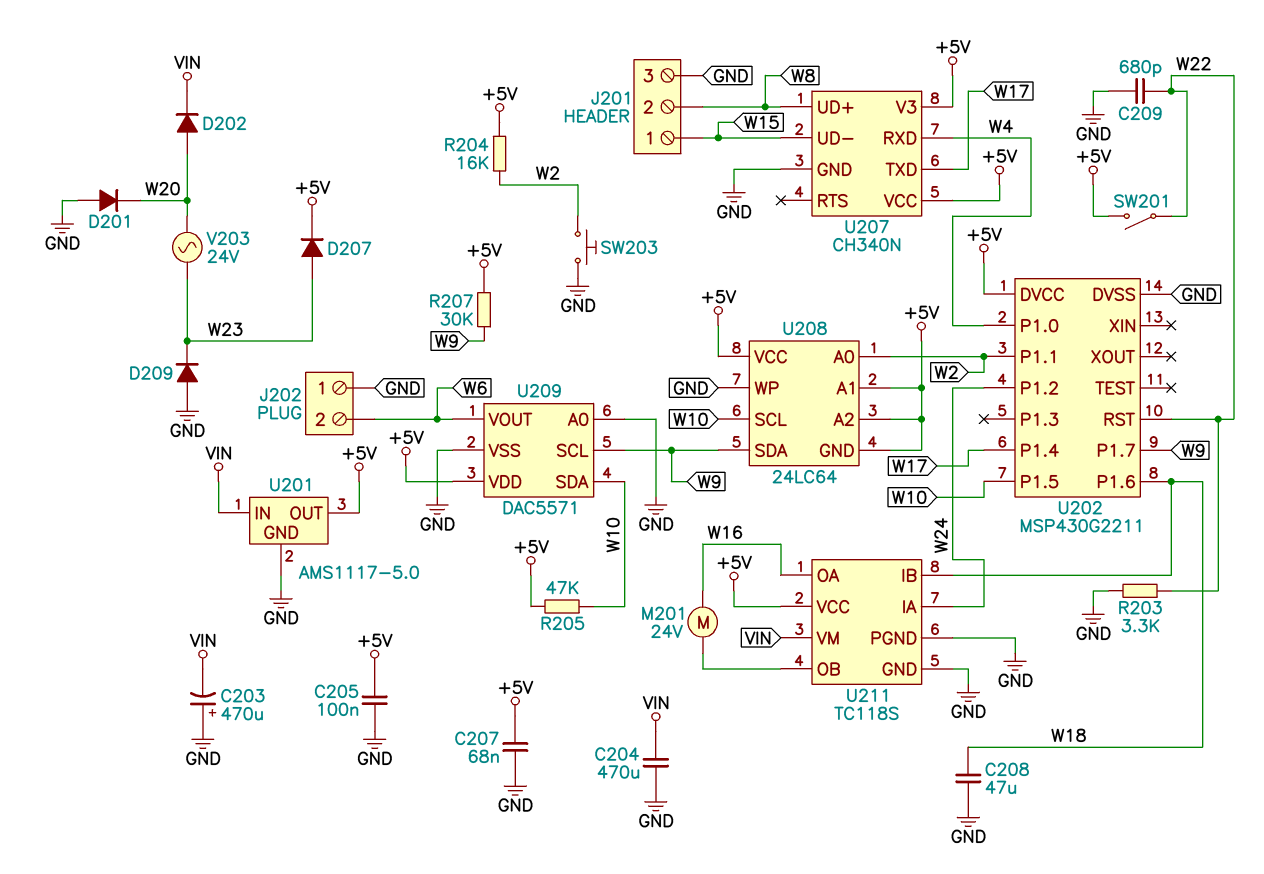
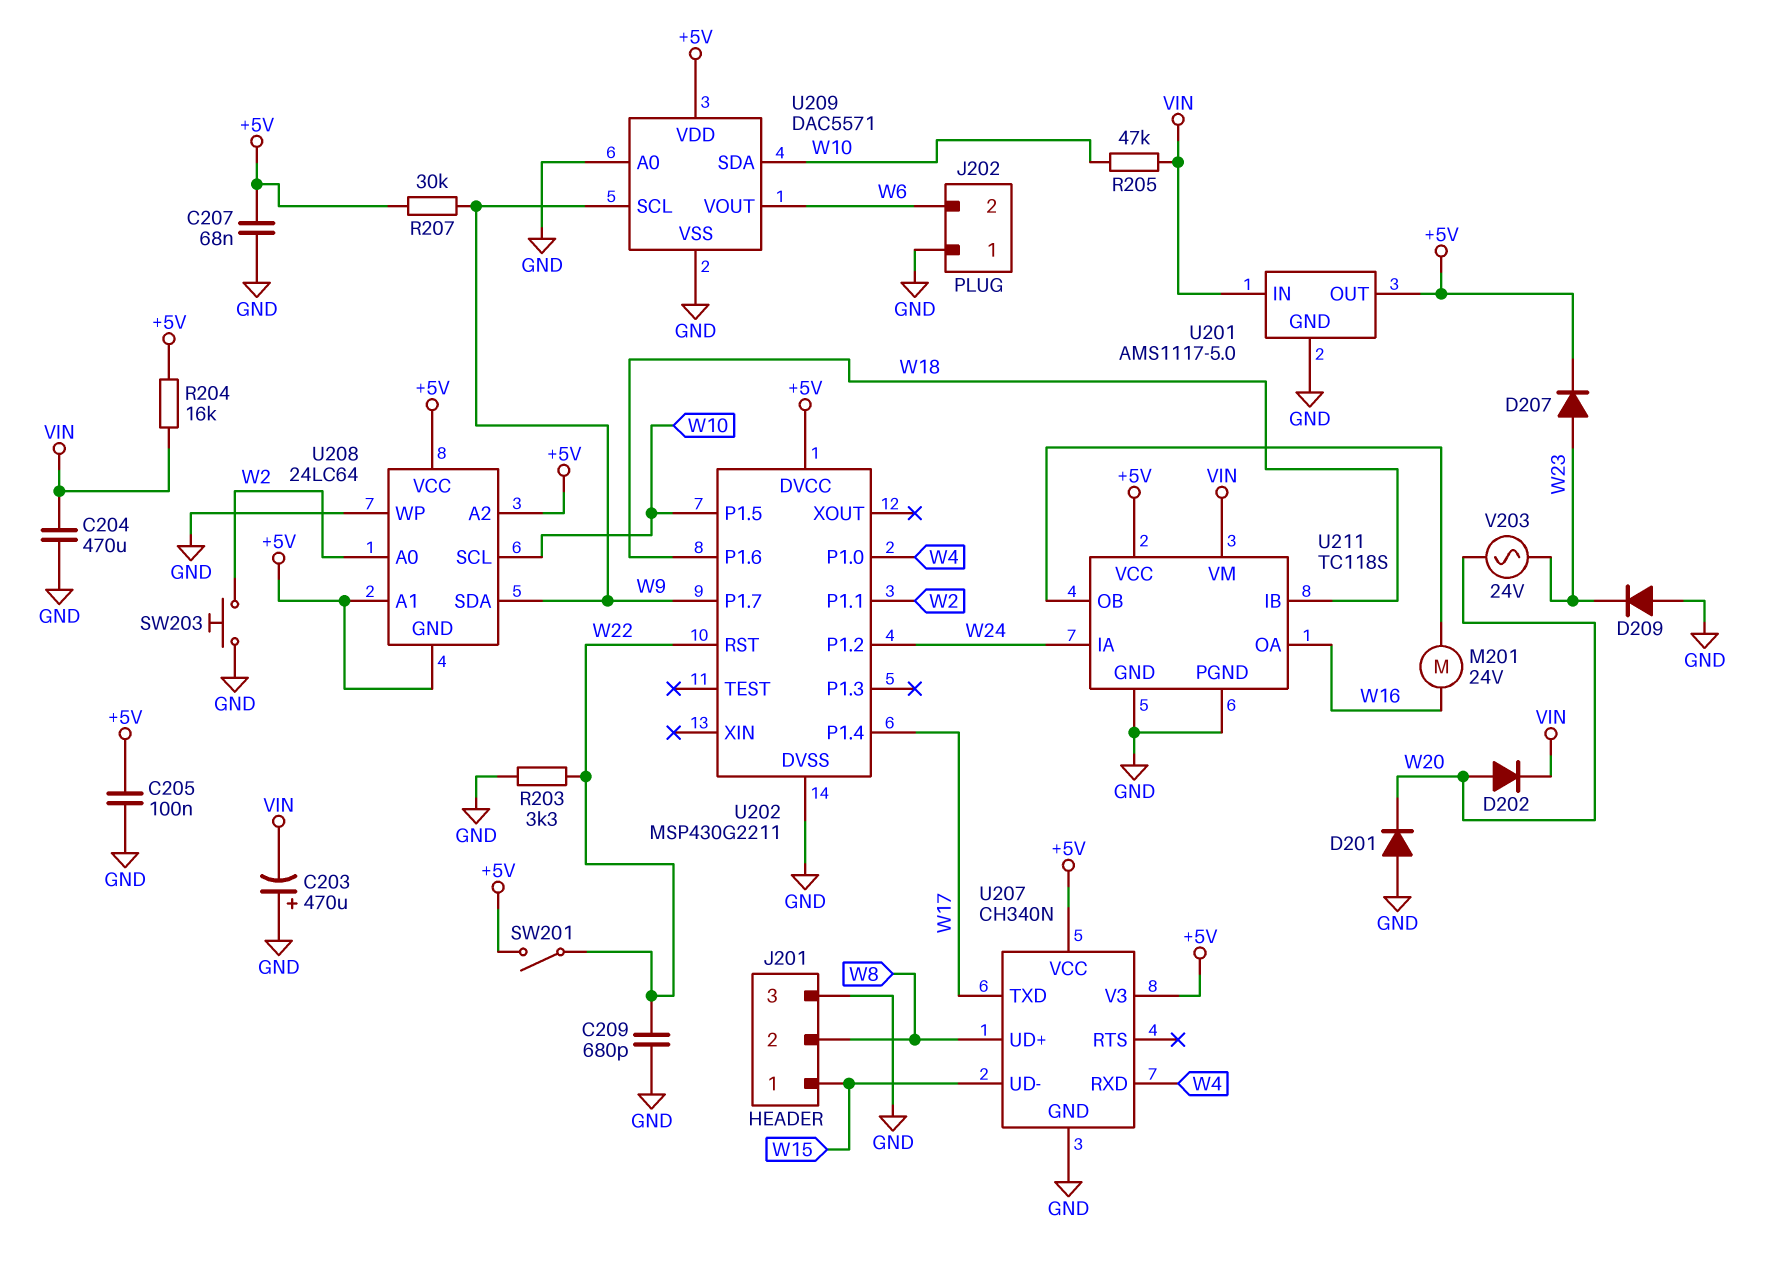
C208: 47uF (GND, W18) -> none
R204: 16k (+5V, W2) -> 16k (+5V, VIN)
R205: 47k (+5V, W10) -> 47k (VIN, W10)

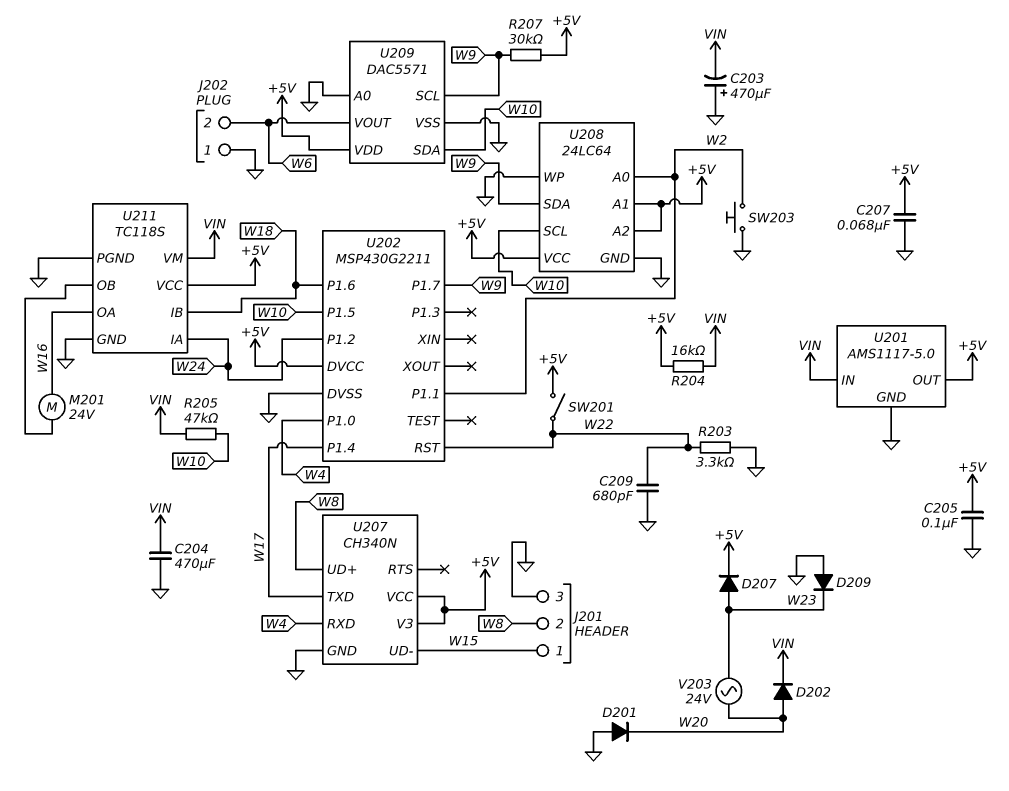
U208 pin GND: +5V -> GND

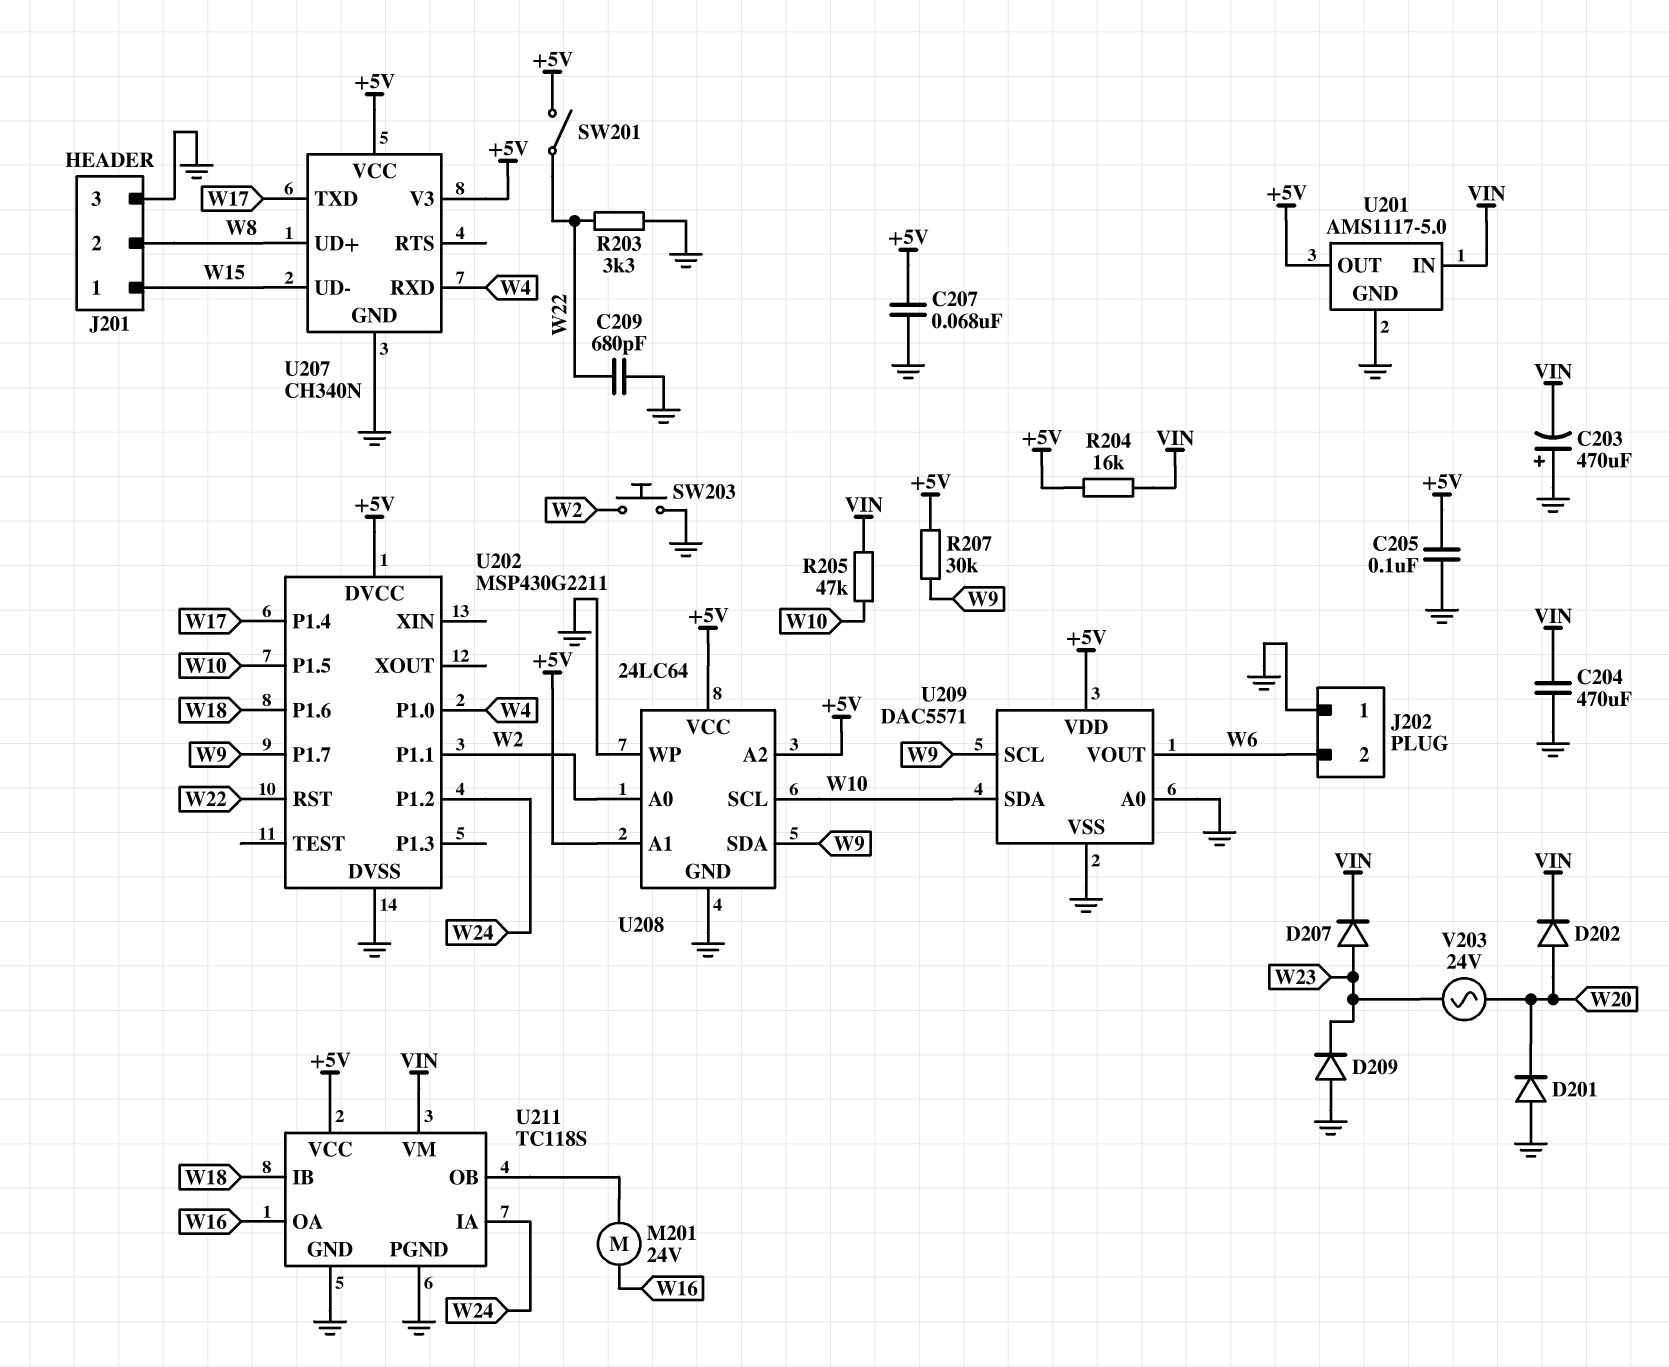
D207: diode (A W23, K +5V) -> diode (A W23, K VIN)

